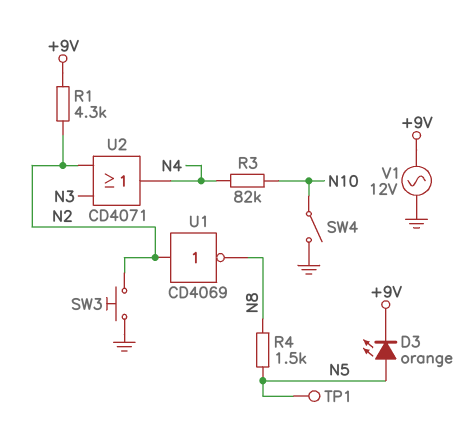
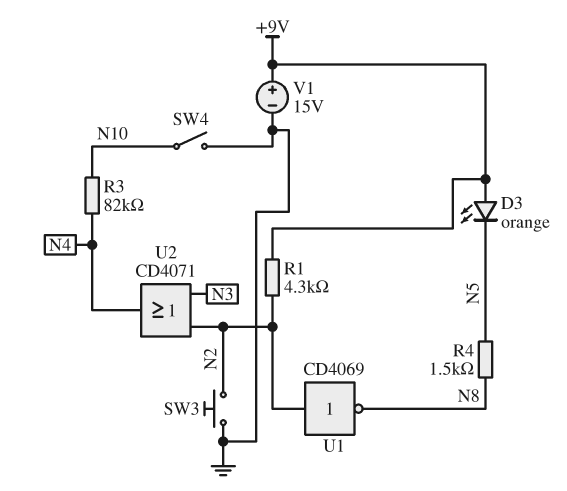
D3: LED orange (A N5, K +9V) -> LED orange (A +9V, K N5)
TP1: test point (N5) -> none
V1: AC 12V (+9V, GND) -> 15V (plus +9V, minus GND)

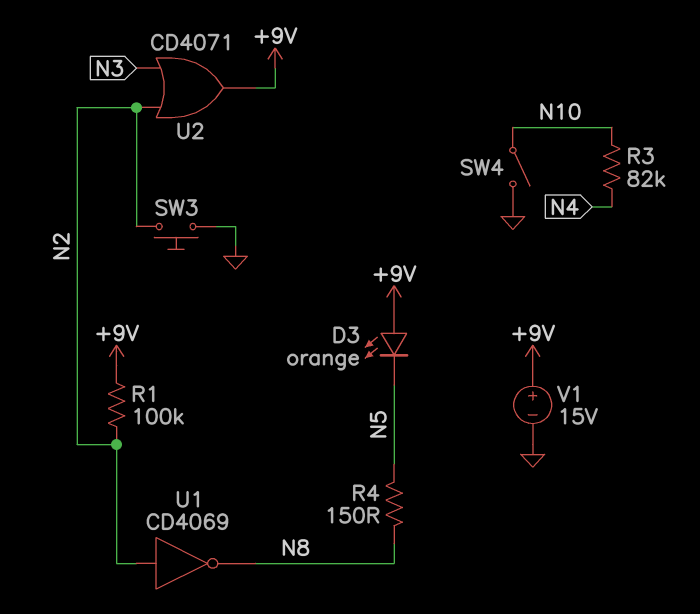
R1: 4.3k (+9V, N2) -> 100k (+9V, N2)
R4: 1.5k (N5, N8) -> 150 (N5, N8)
U2: OR CD4071 (in N2, in N3, out N4) -> OR CD4071 (in N2, in N3, out +9V)

